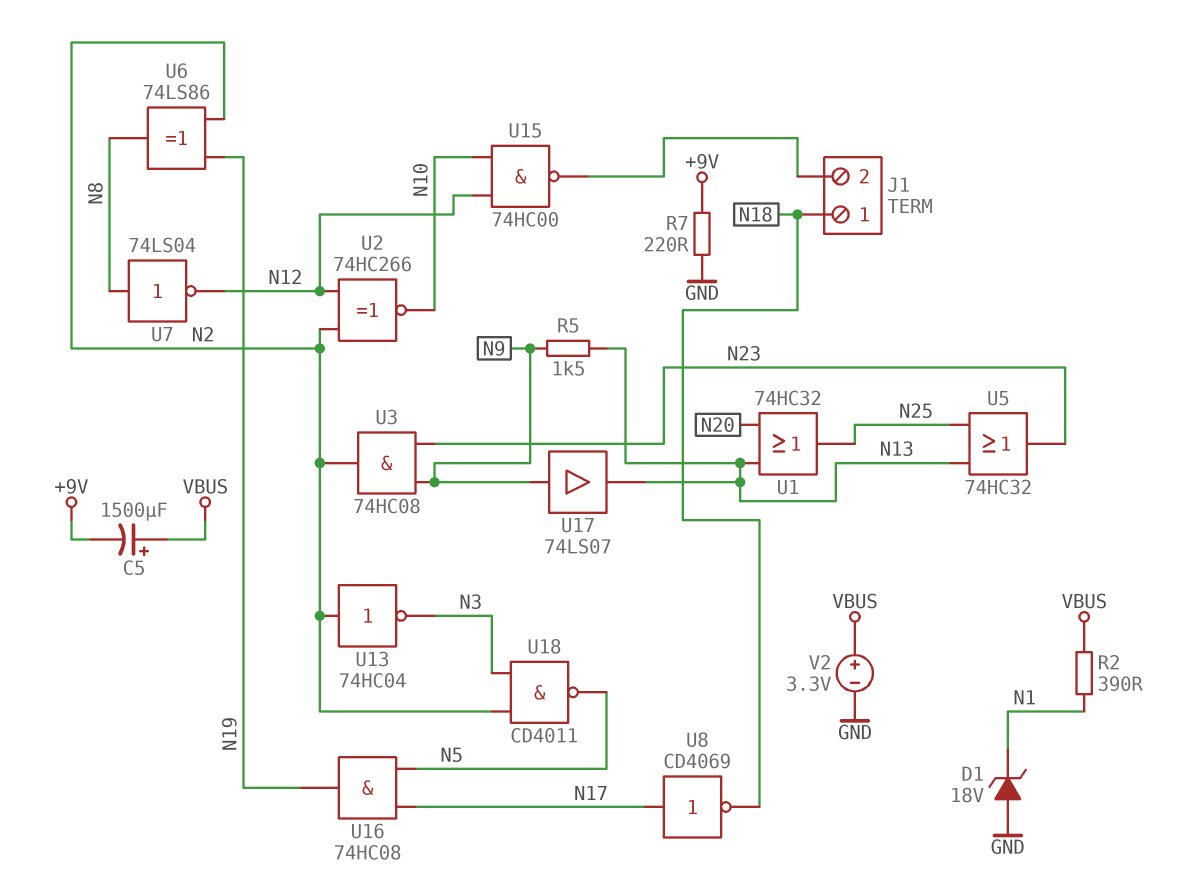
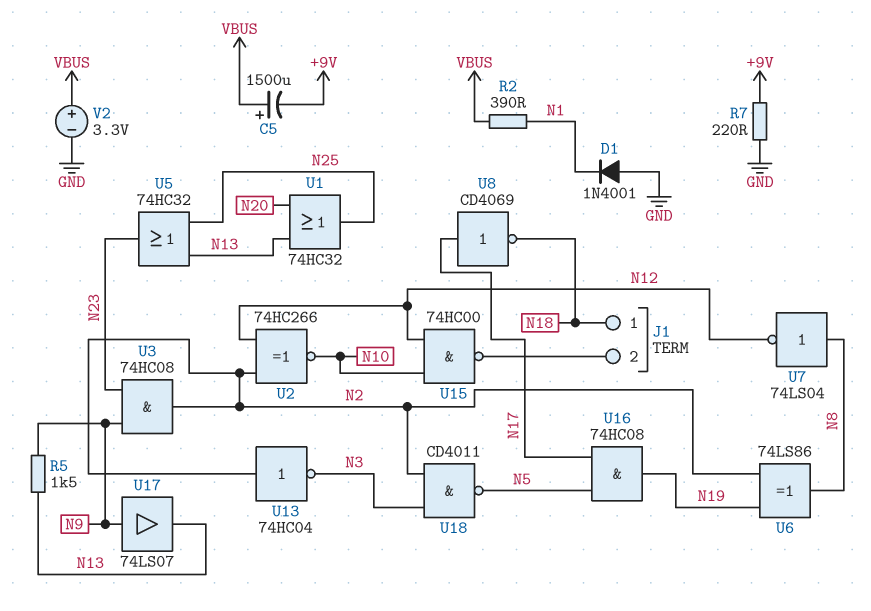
D1: zener 18V (A GND, K N1) -> diode 1N4001 (A GND, K N1)

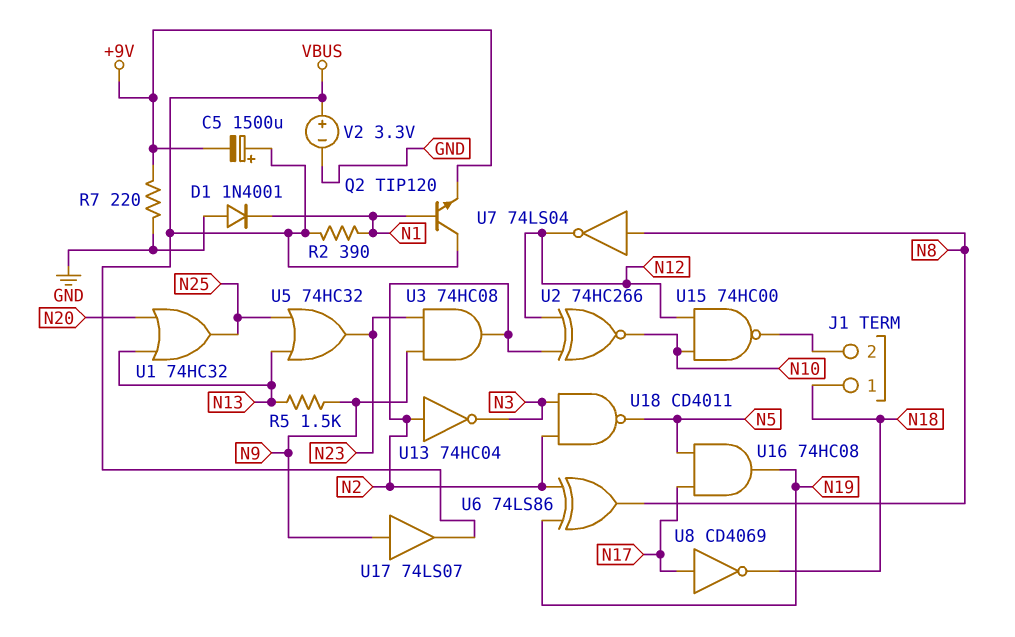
Q2: none -> NPN TIP120 (B N1, C VBUS, E +9V)
U17: buffer 74LS07 (in N9, out N13) -> buffer 74LS07 (in N9, out VBUS)

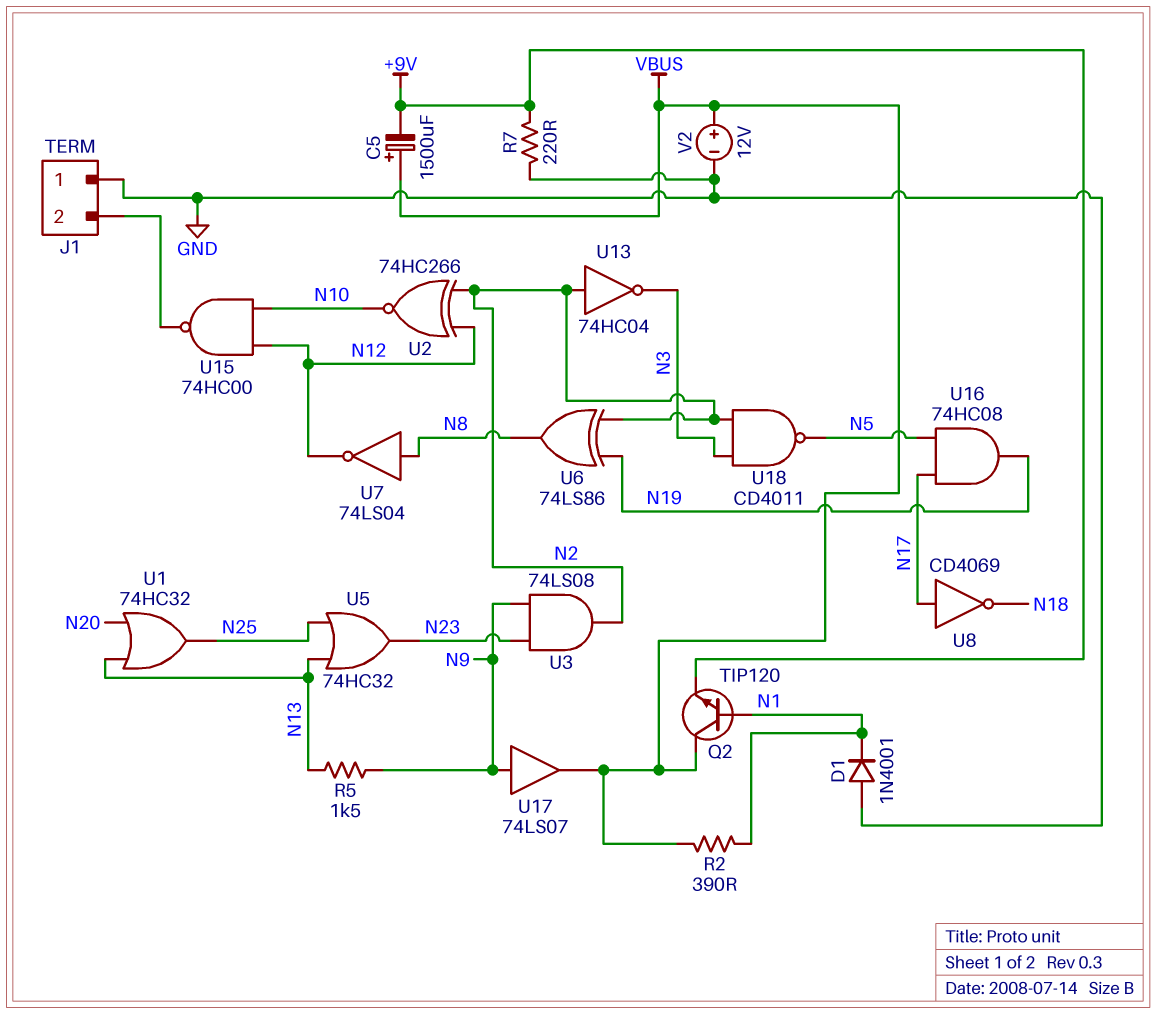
J1 pin 1: N18 -> GND
U3: AND 74HC08 (in N9, in N23, out N2) -> AND 74LS08 (in N9, in N23, out N2)
V2: 3.3V (plus VBUS, minus GND) -> 12V (plus VBUS, minus GND)

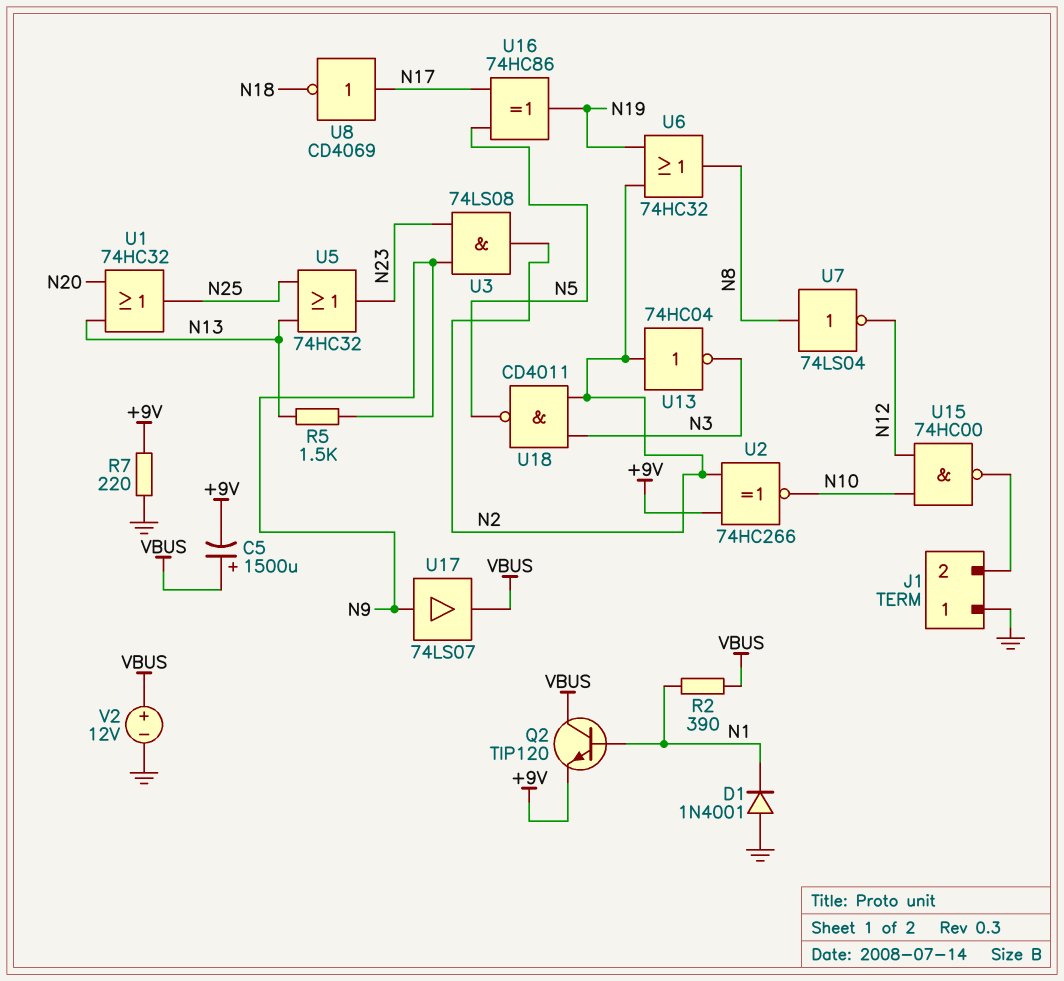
U2: XNOR 74HC266 (in N2, in N12, out N10) -> XNOR 74HC266 (in +9V, in N2, out N10)
U6: XOR 74LS86 (in N2, in N19, out N8) -> OR 74HC32 (in N2, in N19, out N8)
U16: AND 74HC08 (in N5, in N17, out N19) -> XOR 74HC86 (in N5, in N17, out N19)

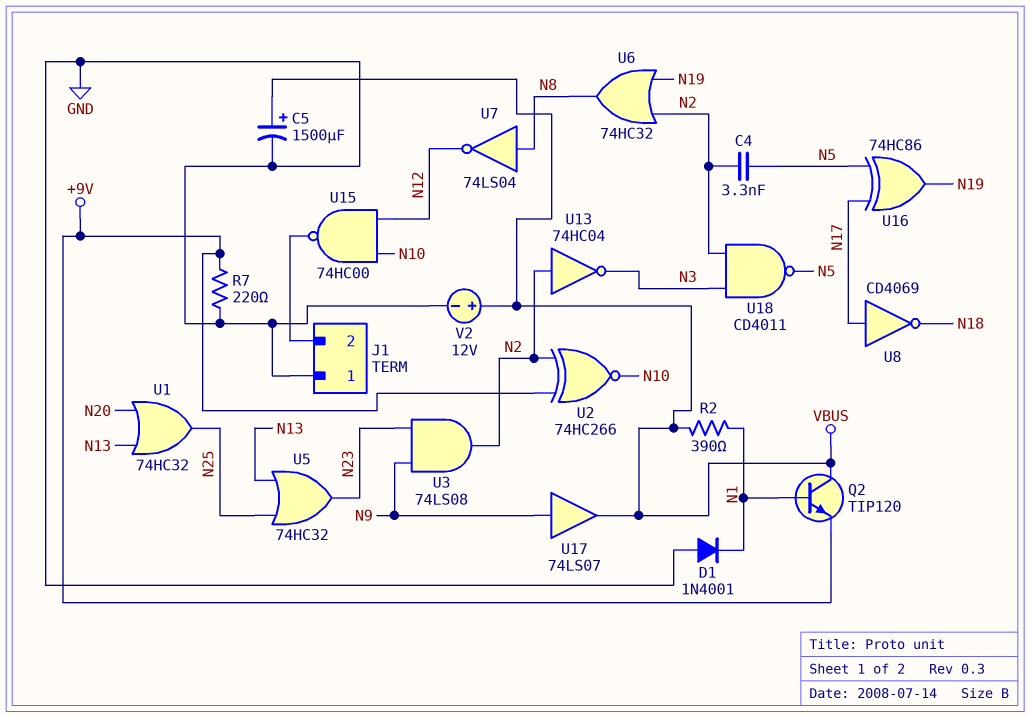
C4: none -> 3.3nF (N2, N5)
C5: 1500uF (plus VBUS, minus +9V) -> 1500uF (plus VBUS, minus GND)
R5: 1.5k (N9, N13) -> none

